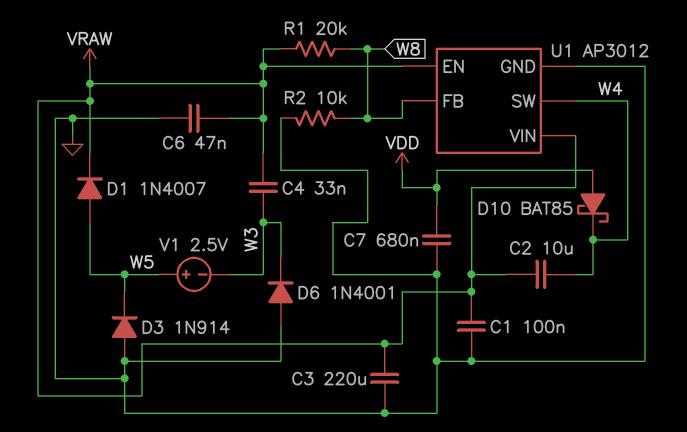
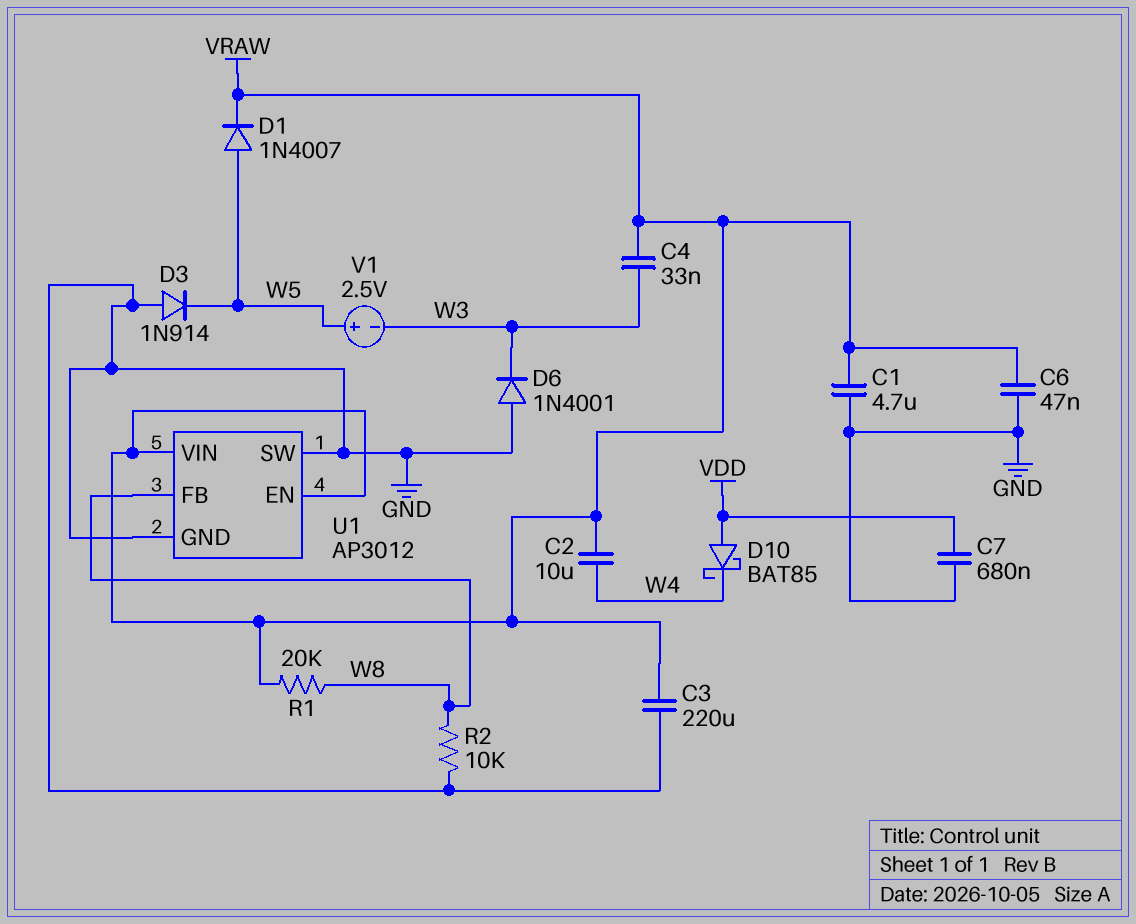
C1: 100nF (GND, VRAW) -> 4.7uF (GND, VRAW)
U1 pin SW: W4 -> GND

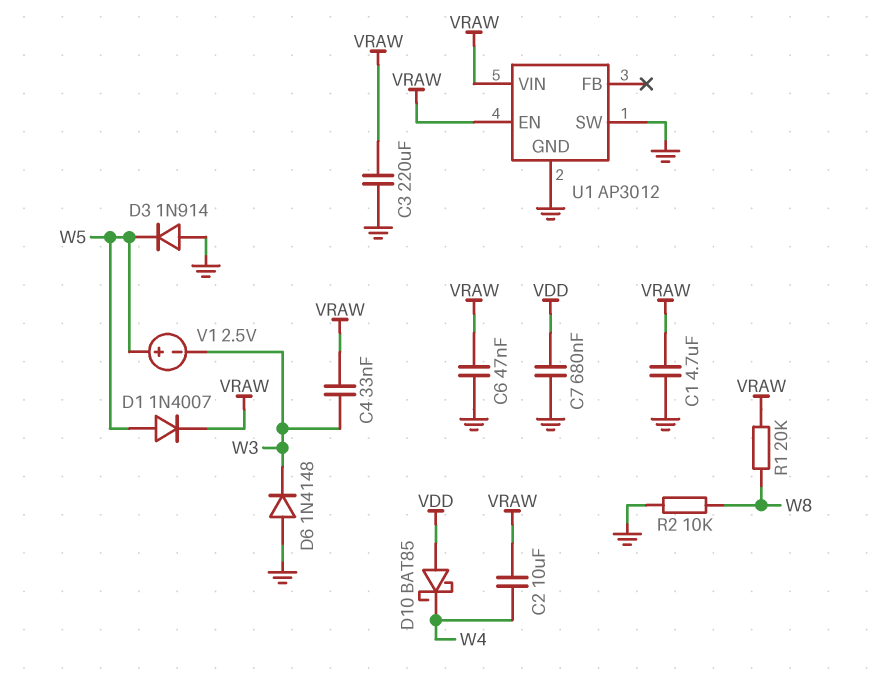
D6: diode 1N4001 (A GND, K W3) -> diode 1N4148 (A GND, K W3)
U1 pin FB: W8 -> none

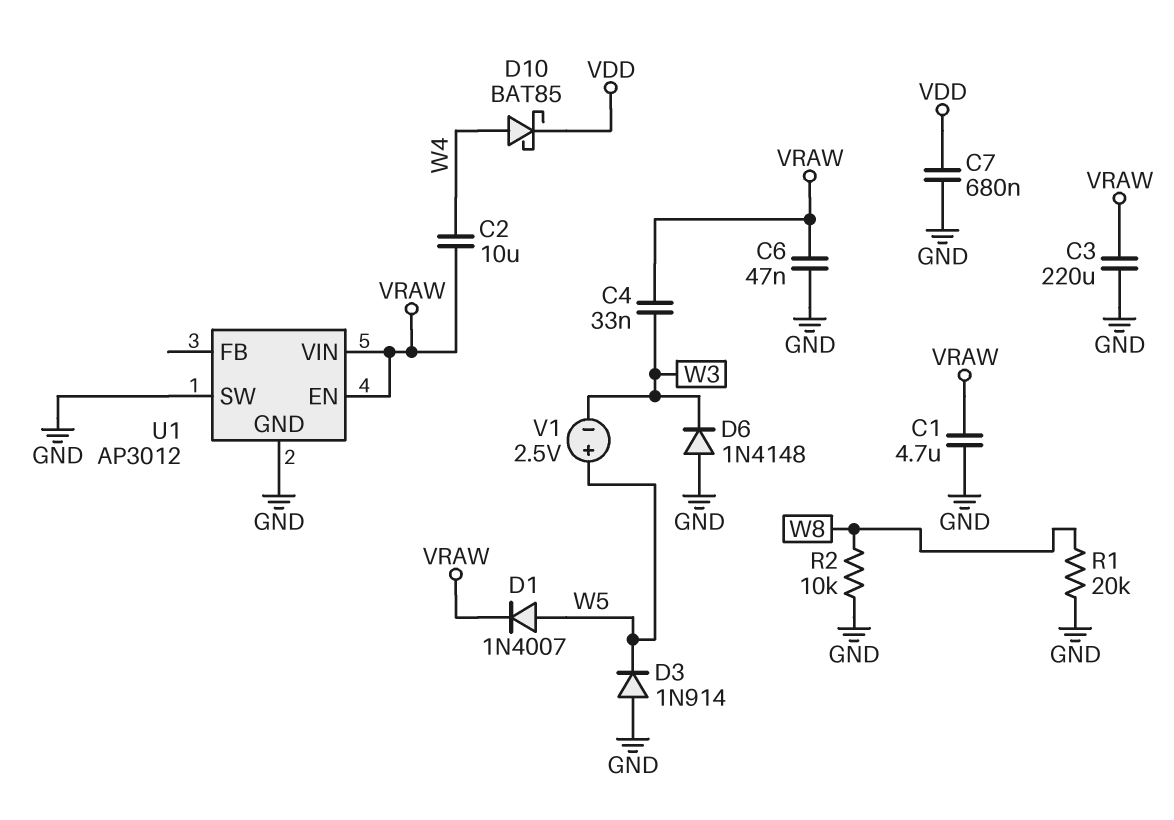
D10: schottky BAT85 (A VDD, K W4) -> schottky BAT85 (A W4, K VDD)
R1: 20k (VRAW, W8) -> 20k (GND, W8)

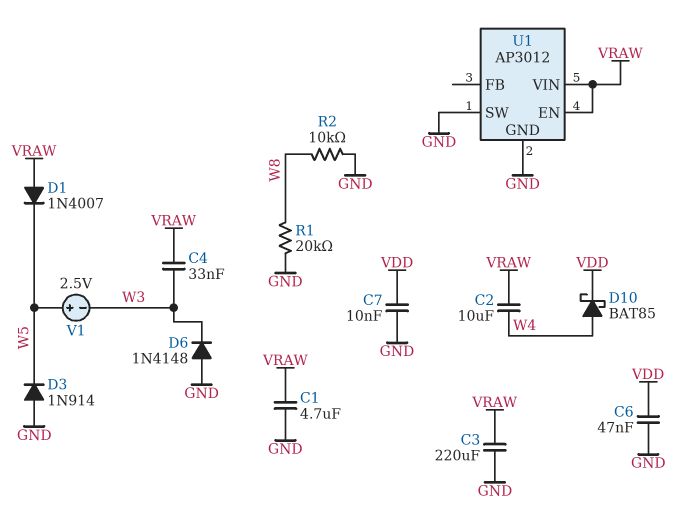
C6: 47nF (GND, VRAW) -> 47nF (GND, VDD)
C7: 680nF (GND, VDD) -> 10nF (GND, VDD)
D1: diode 1N4007 (A W5, K VRAW) -> diode 1N4007 (A VRAW, K W5)

